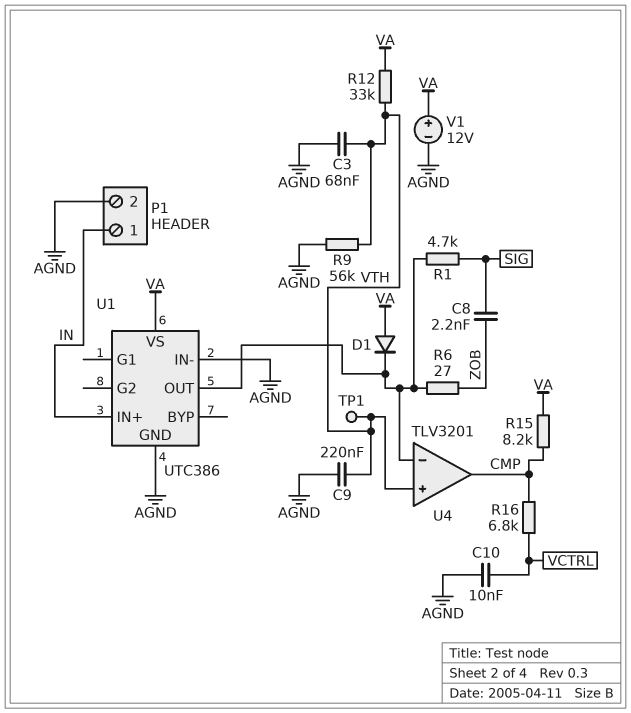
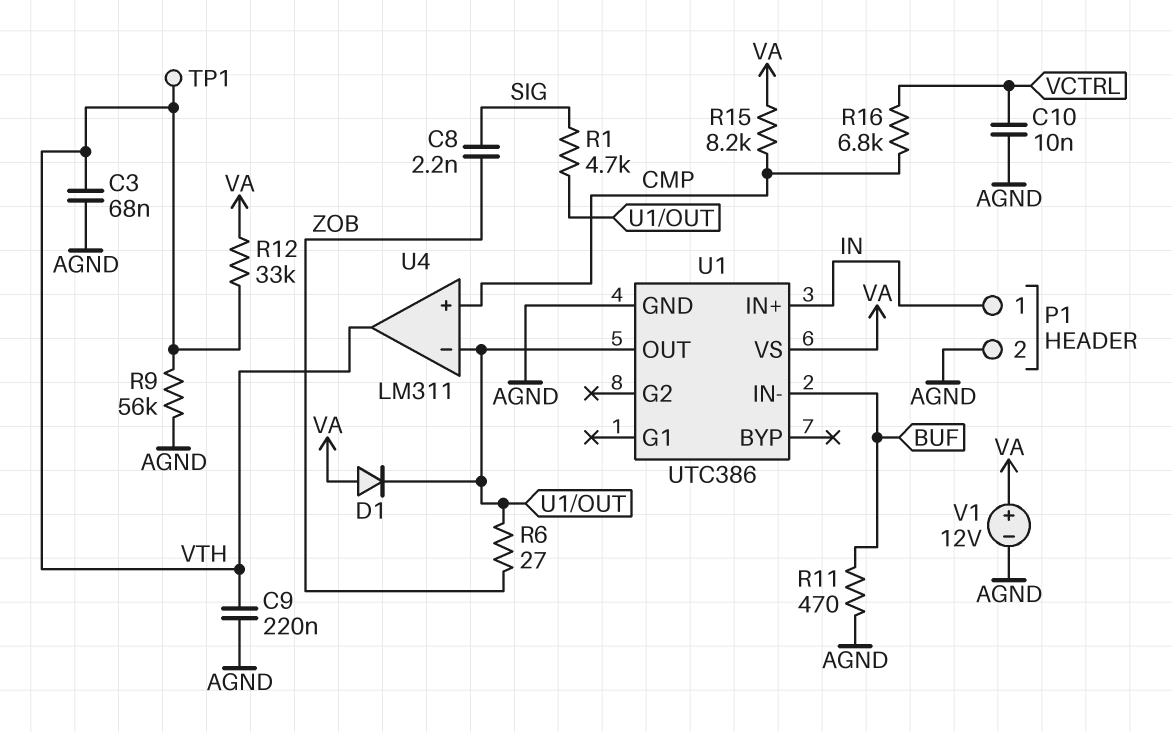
R11: none -> 470 (AGND, BUF)
U1 pin IN-: AGND -> BUF
U4: TLV3201 -> LM311
U4 pin in+: VTH -> CMP
U4 pin out: CMP -> VTH

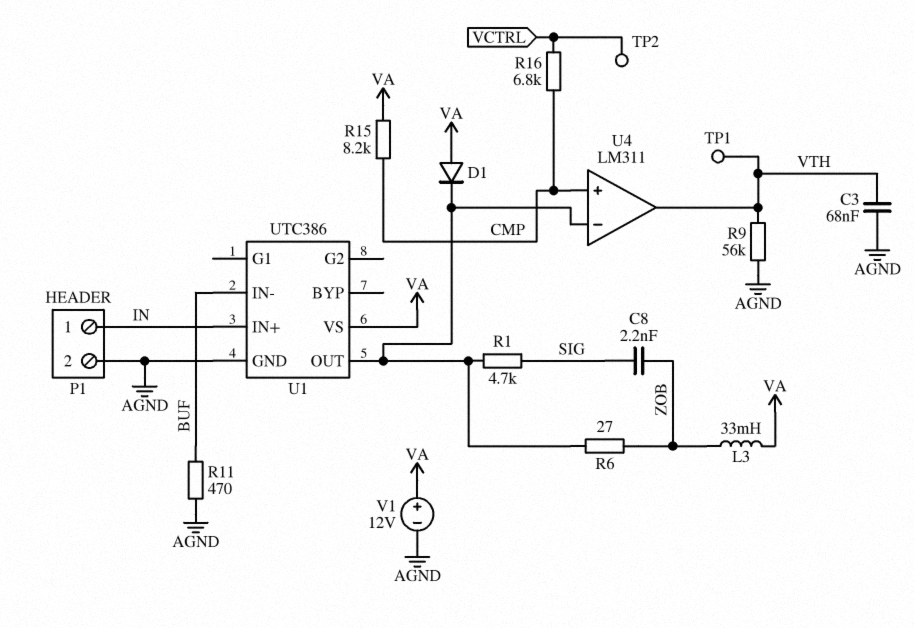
C9: 220nF (AGND, VTH) -> none
C10: 10nF (AGND, VCTRL) -> none
L3: none -> 33mH (VA, ZOB)
R12: 33k (VA, VTH) -> none
TP2: none -> test point (VCTRL)

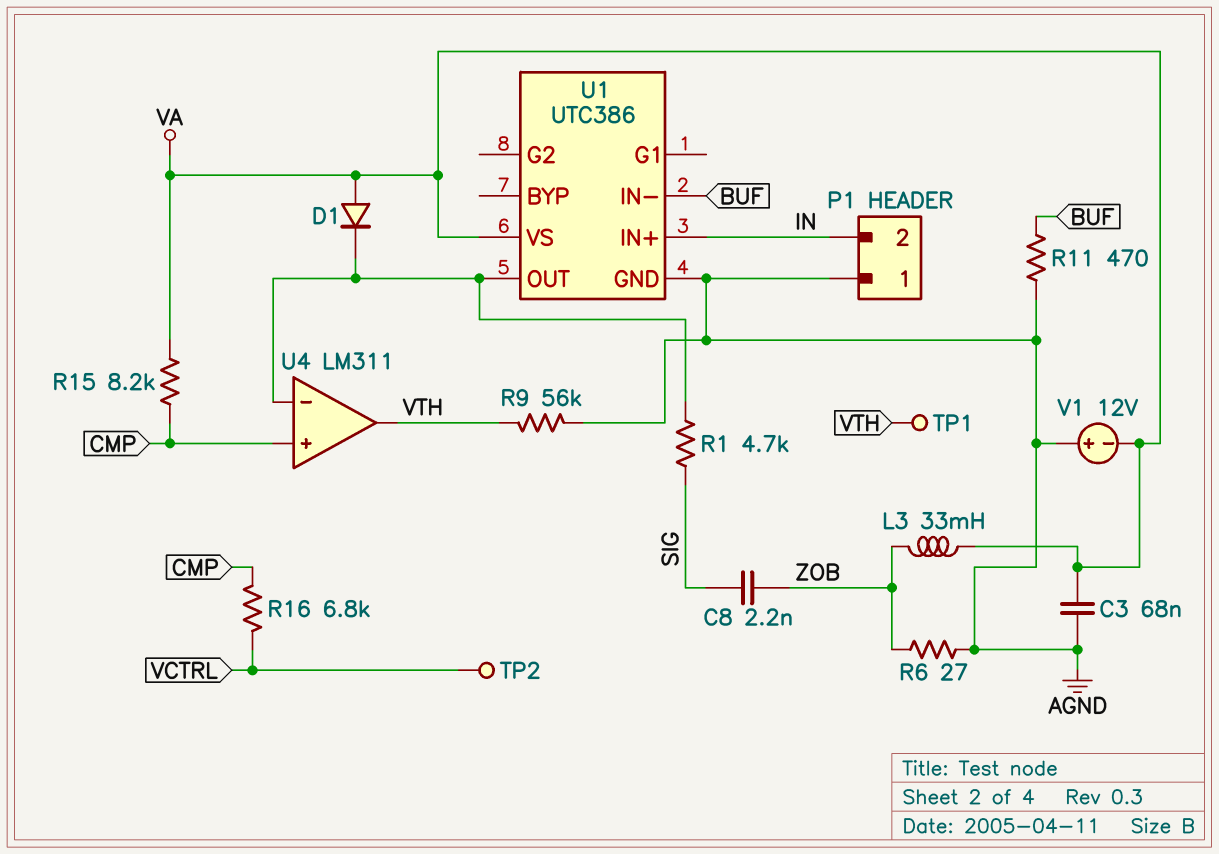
C3: 68nF (AGND, VTH) -> 68nF (AGND, VA)
P1 pin 1: IN -> AGND
P1 pin 2: AGND -> IN
R6: 27 (U1/OUT, ZOB) -> 27 (AGND, ZOB)
V1: 12V (plus VA, minus AGND) -> 12V (plus AGND, minus VA)

